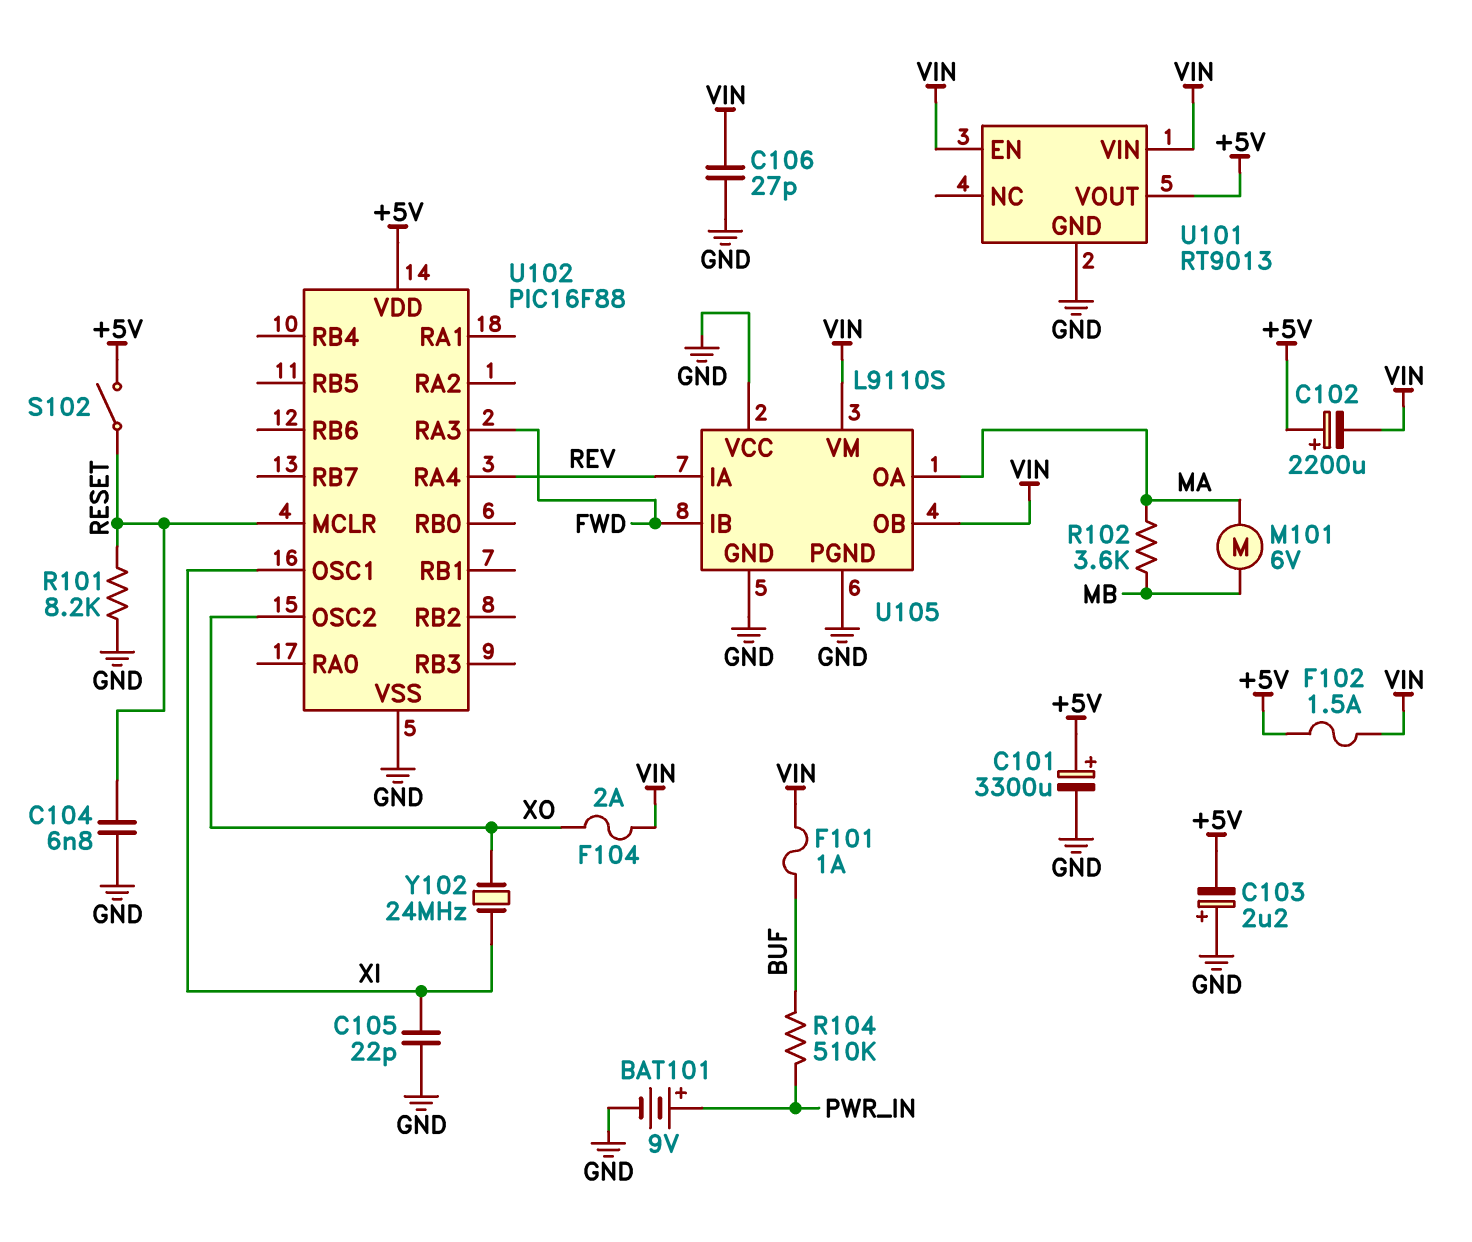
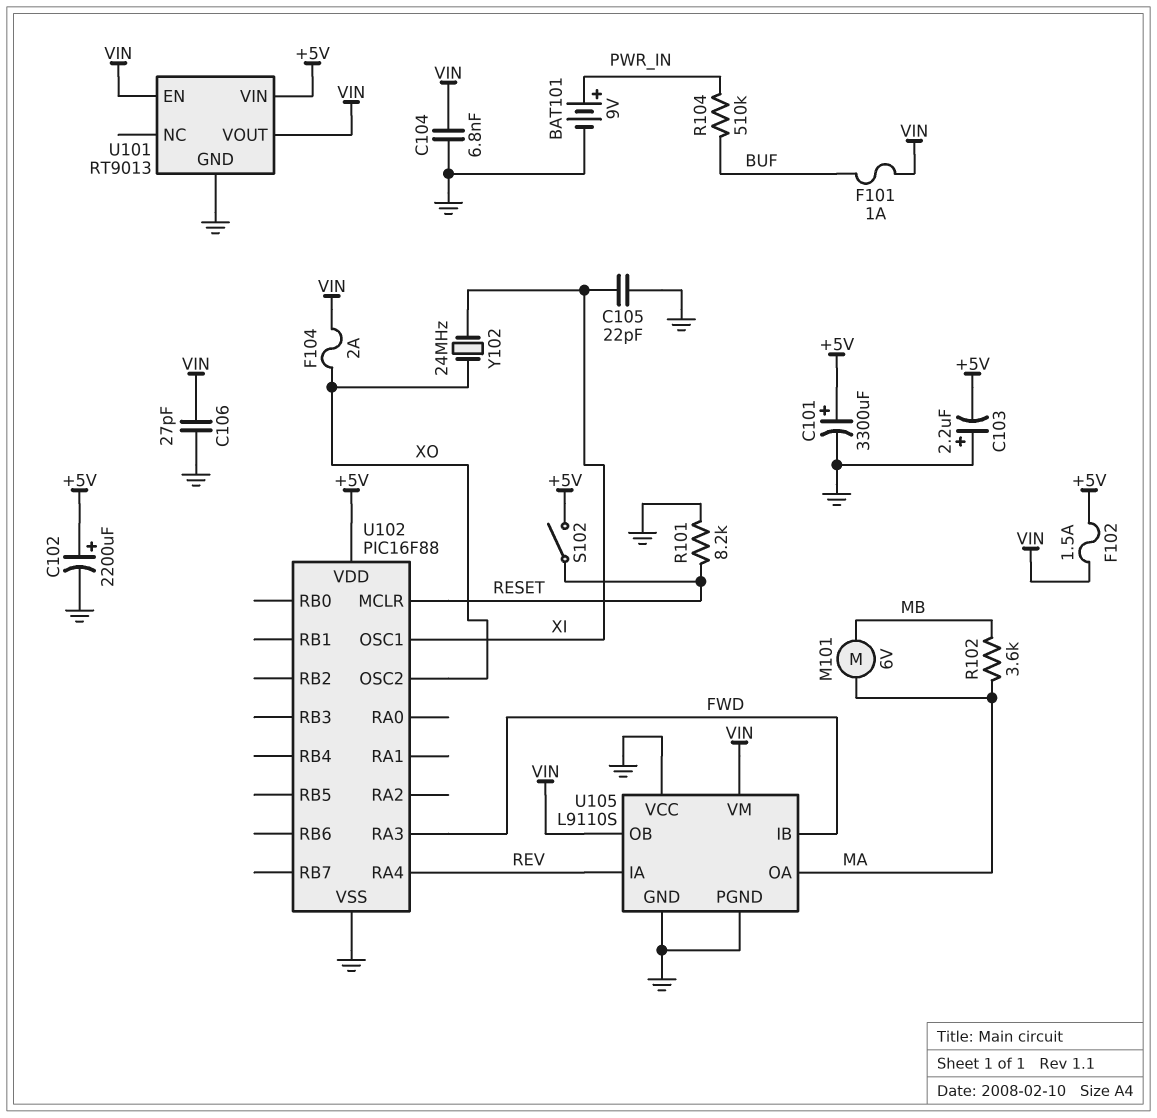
C102: 2200uF (plus +5V, minus VIN) -> 2200uF (plus +5V, minus GND)
C104: 6.8nF (GND, RESET) -> 6.8nF (GND, VIN)
U101 pin VIN: VIN -> +5V
U101 pin VOUT: +5V -> VIN

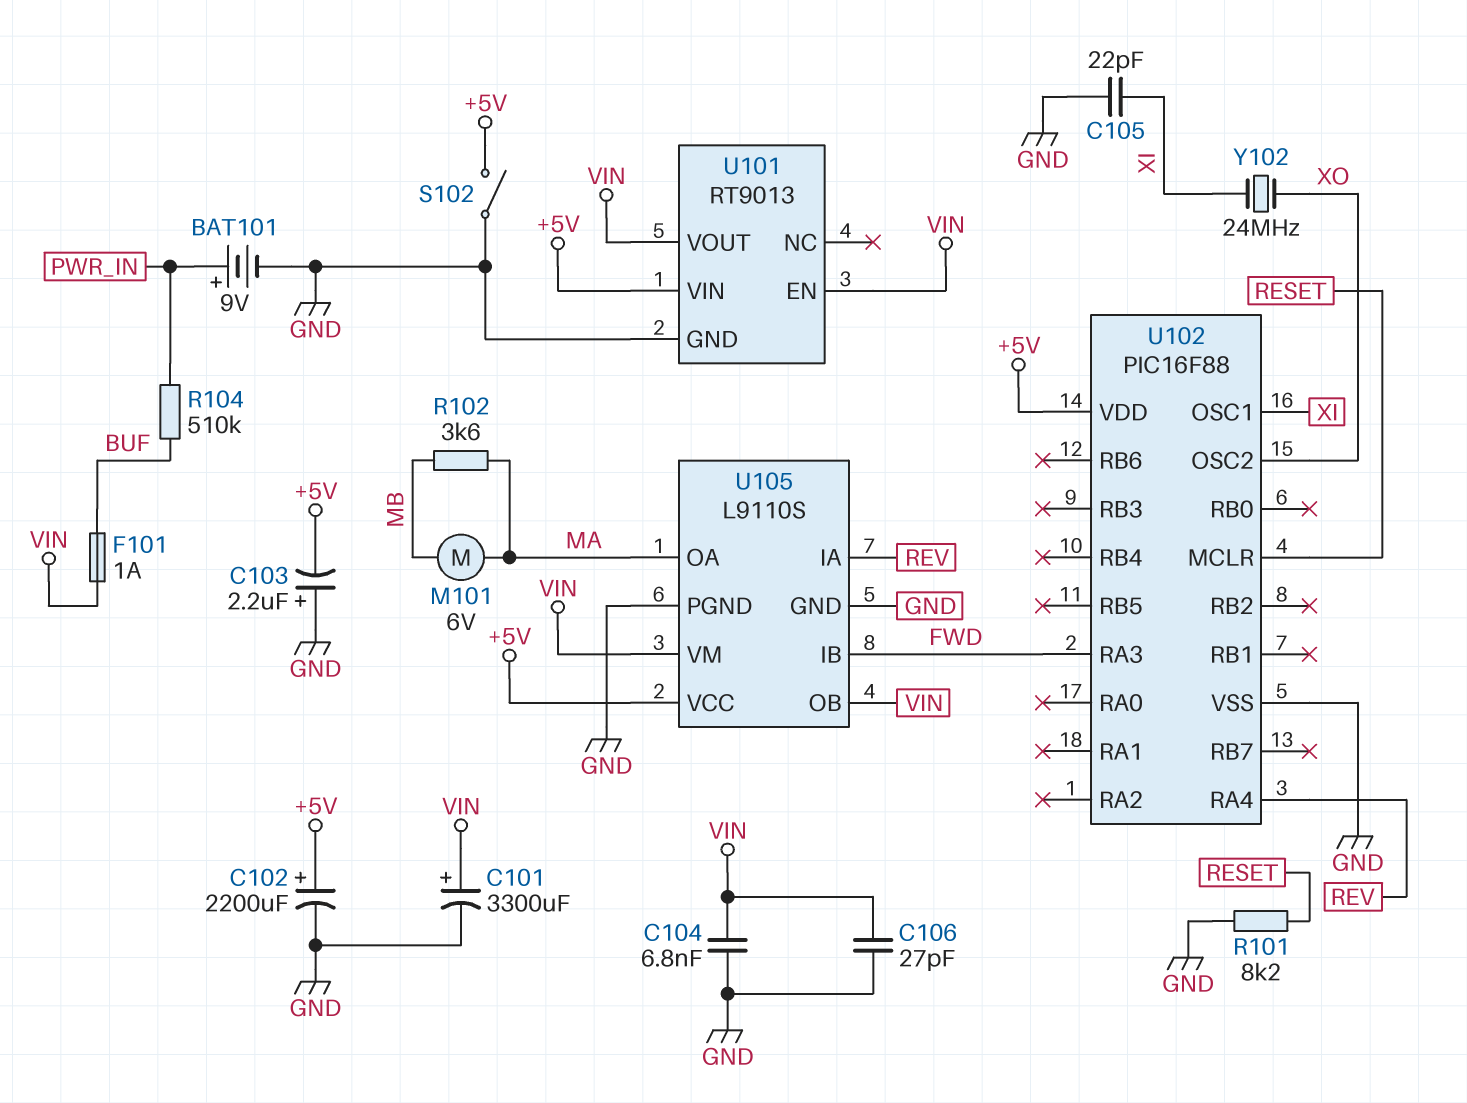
C101: 3300uF (plus +5V, minus GND) -> 3300uF (plus VIN, minus GND)
F102: 1.5A (+5V, VIN) -> none
F104: 2A (VIN, XO) -> none
S102: switch (+5V, RESET) -> switch (+5V, GND)
U105 pin VCC: GND -> +5V

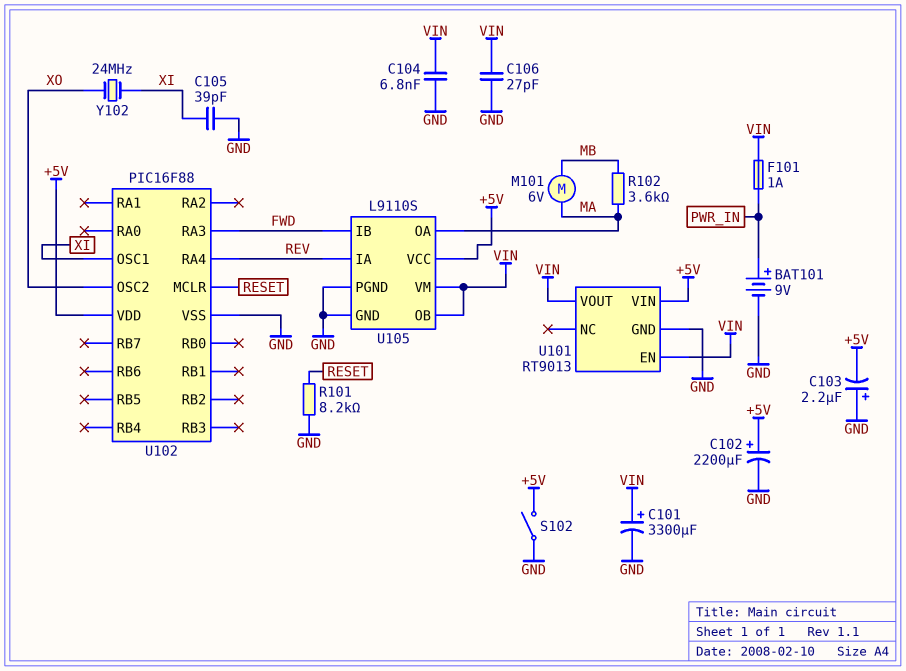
C105: 22pF (GND, XI) -> 39pF (GND, XI)
F101: 1A (BUF, VIN) -> 1A (PWR_IN, VIN)
R104: 510k (BUF, PWR_IN) -> none

